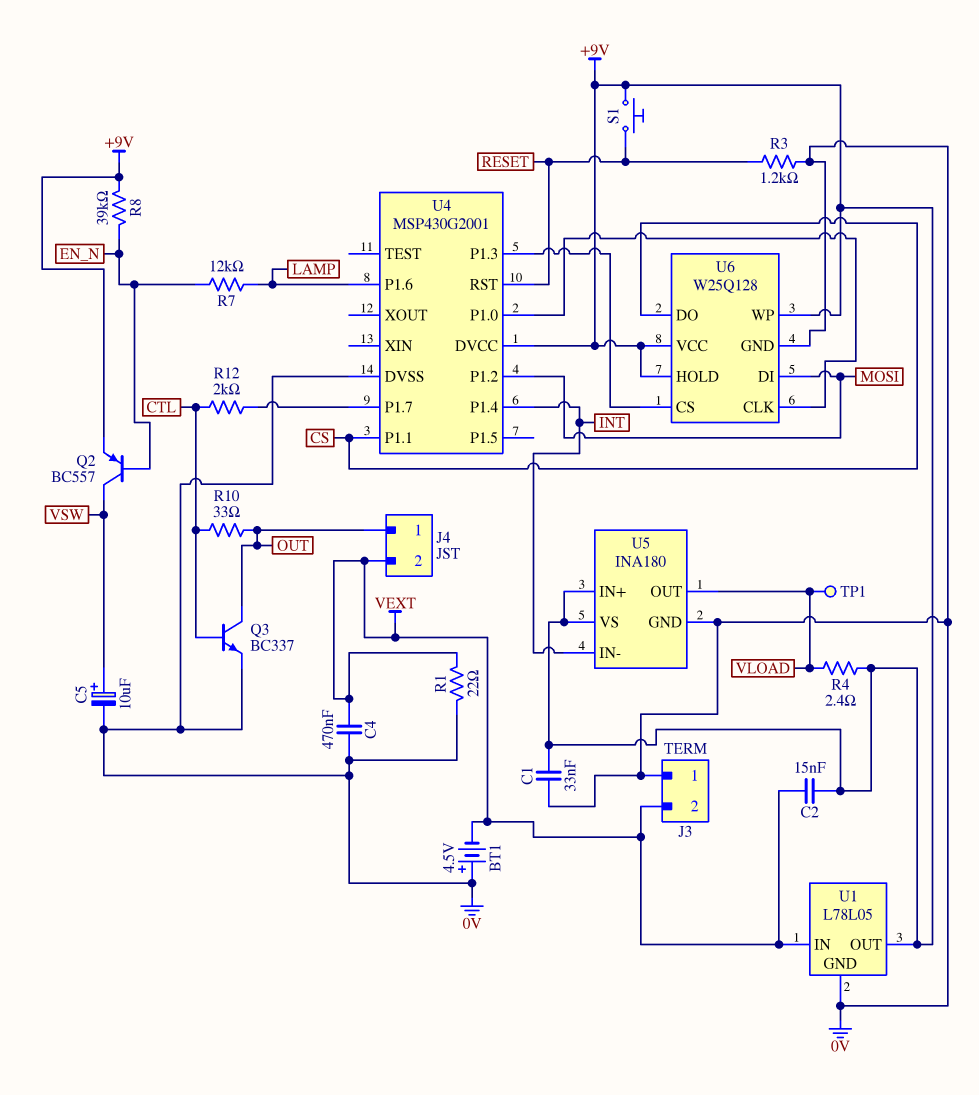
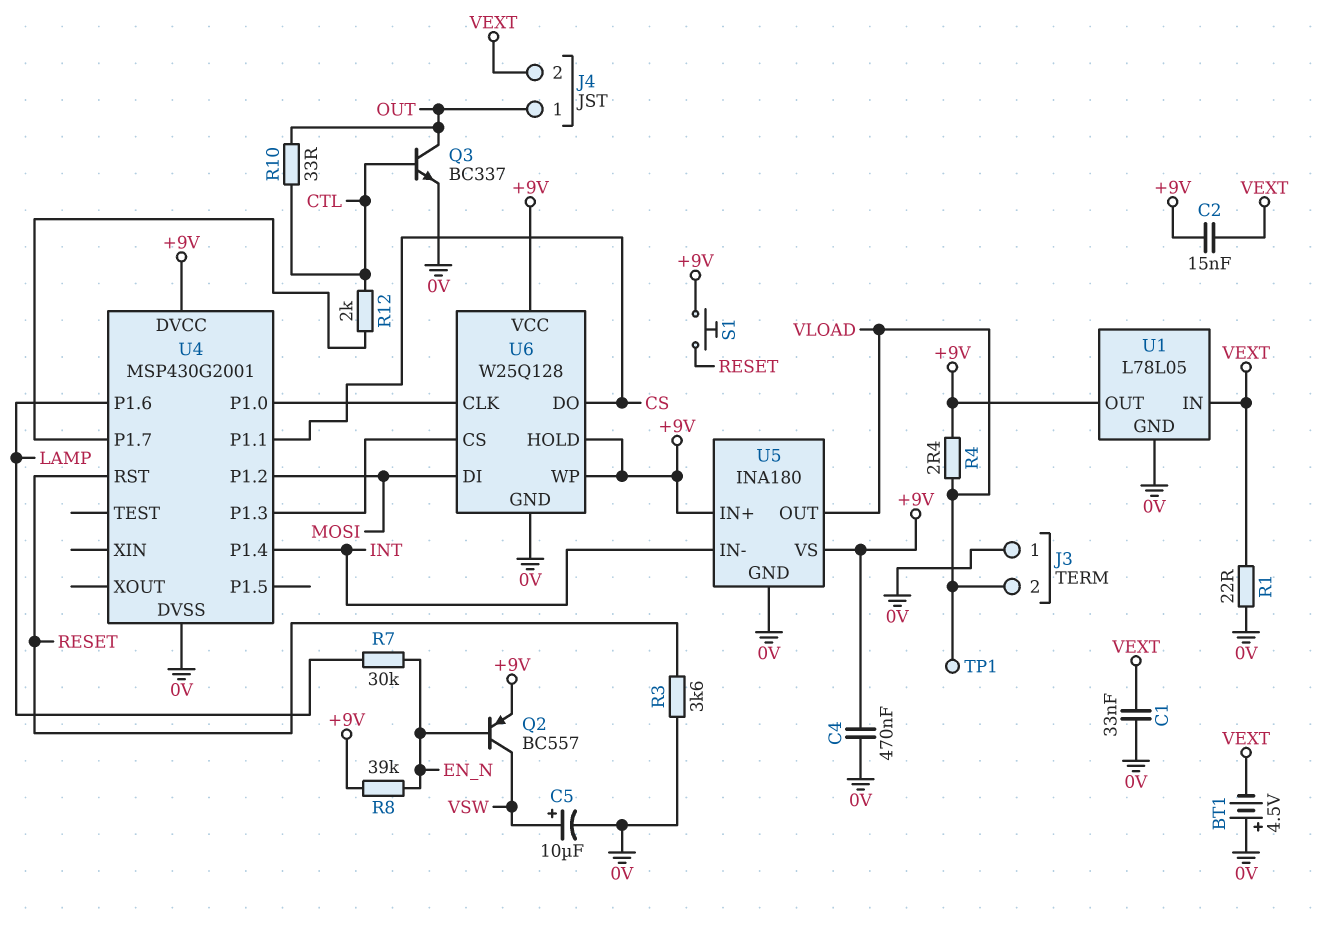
C1: 33nF (+9V, 0V) -> 33nF (0V, VEXT)
C4: 470nF (0V, VEXT) -> 470nF (+9V, 0V)
J3 pin 2: VEXT -> VLOAD
R3: 1.2k (0V, RESET) -> 3.6k (0V, RESET)
R7: 12k (EN_N, LAMP) -> 30k (EN_N, LAMP)

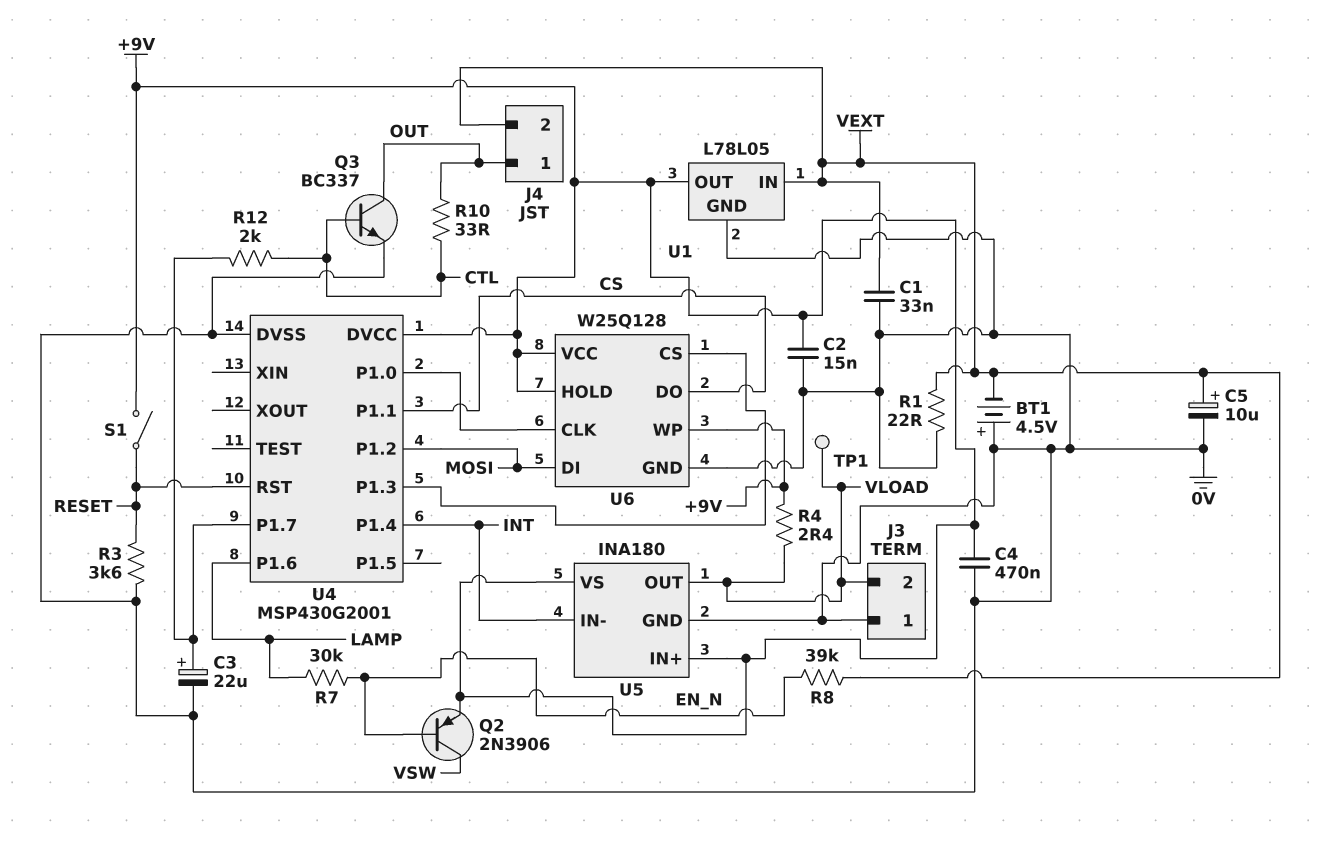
C2: 15nF (+9V, VEXT) -> 15nF (+9V, 0V)
C3: none -> 22uF (plus U4/P1.7, minus 0V)
C5: 10uF (plus VSW, minus 0V) -> 10uF (plus VEXT, minus 0V)
Q2: PNP BC557 (B EN_N, C VSW, E +9V) -> PNP 2N3906 (B EN_N, C VSW, E +9V)
R8: 39k (+9V, EN_N) -> 39k (EN_N, VEXT)
S1: button (+9V, RESET) -> switch (+9V, RESET)

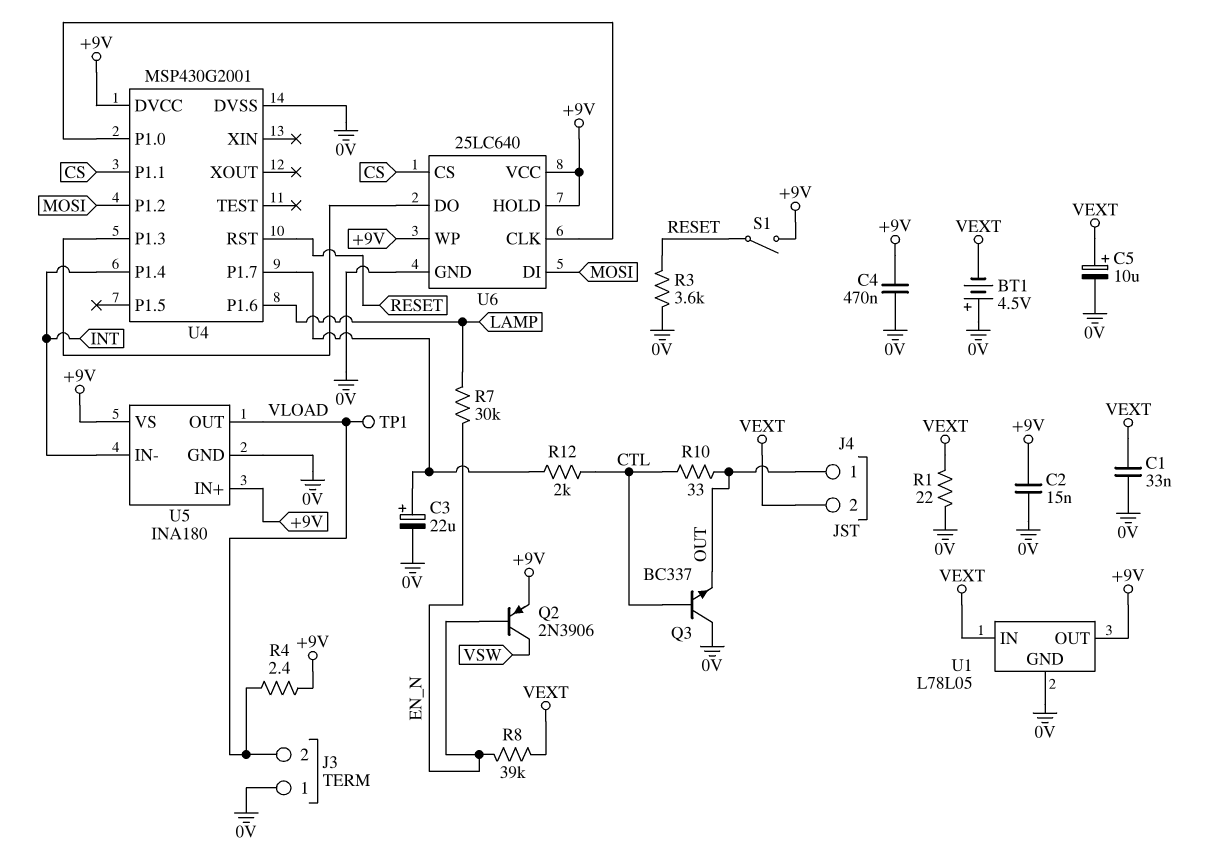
Q3: NPN BC337 (B CTL, C OUT, E 0V) -> NPN BC337 (B CTL, C 0V, E OUT)
U6: W25Q128 -> 25LC640
U6 pin CS: U4/P1.3 -> CS
U6 pin DO: CS -> U4/P1.3

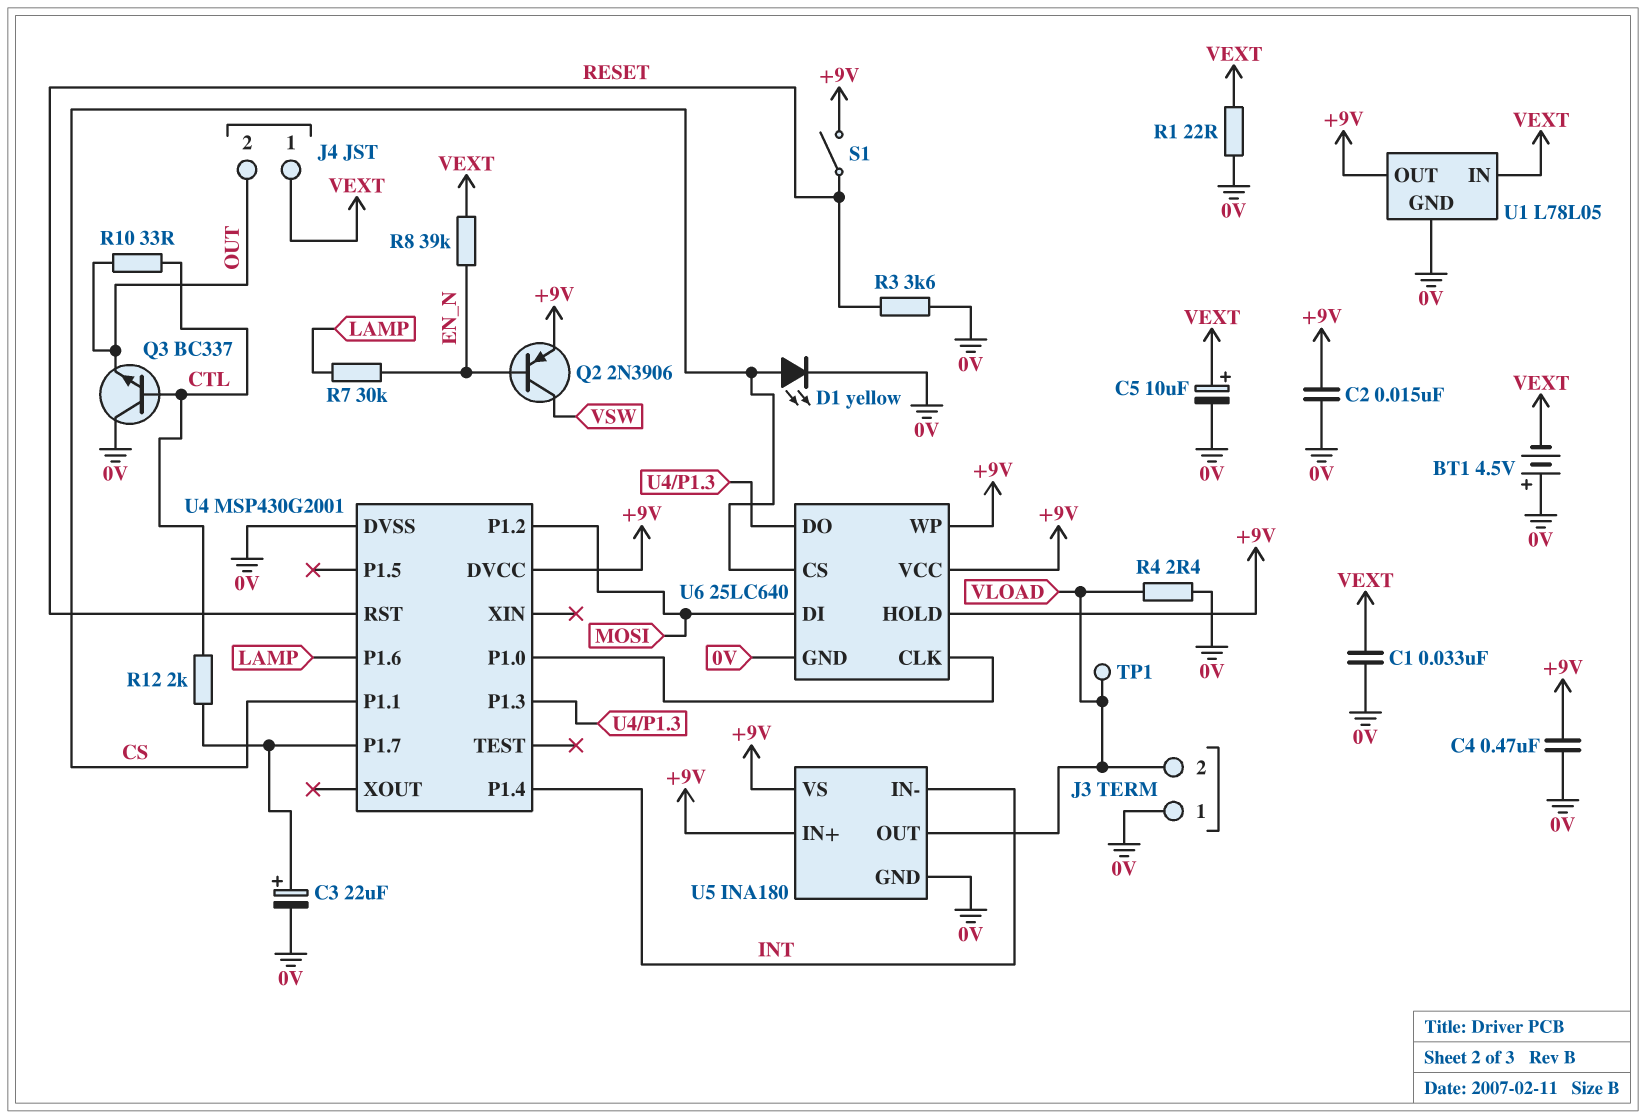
D1: none -> LED yellow (A CS, K 0V)
J4 pin 1: OUT -> VEXT
J4 pin 2: VEXT -> OUT
R4: 2.4 (+9V, VLOAD) -> 2.4 (0V, VLOAD)

